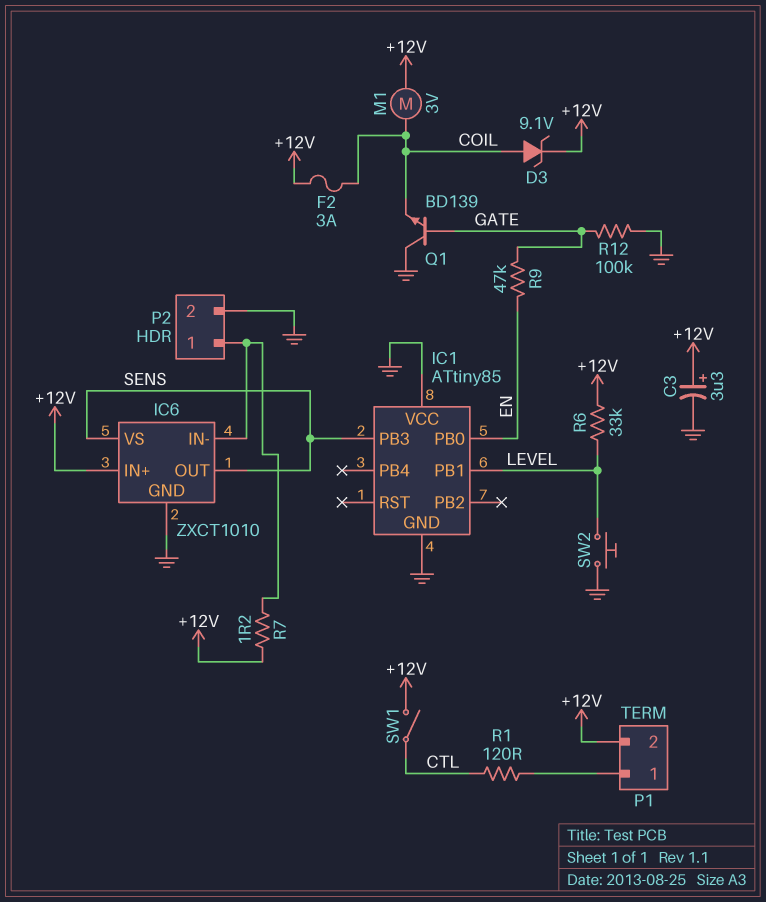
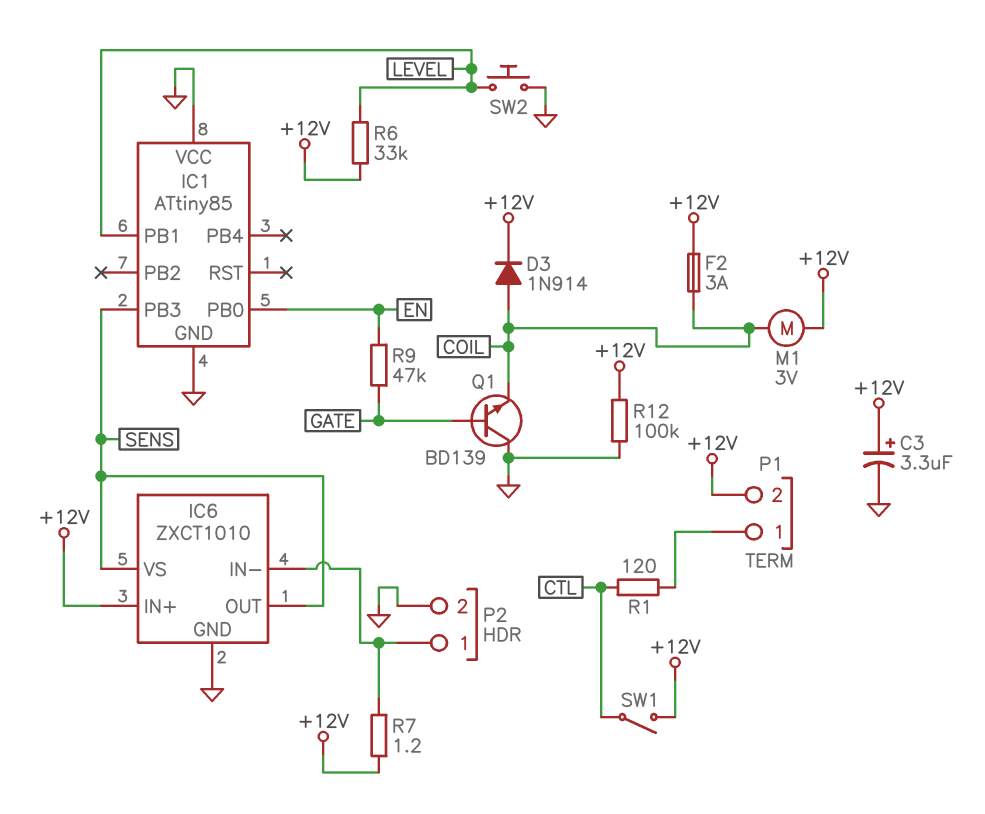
D3: zener 9.1V (A COIL, K +12V) -> diode 1N914 (A COIL, K +12V)
R12: 100k (GATE, GND) -> 100k (+12V, GND)

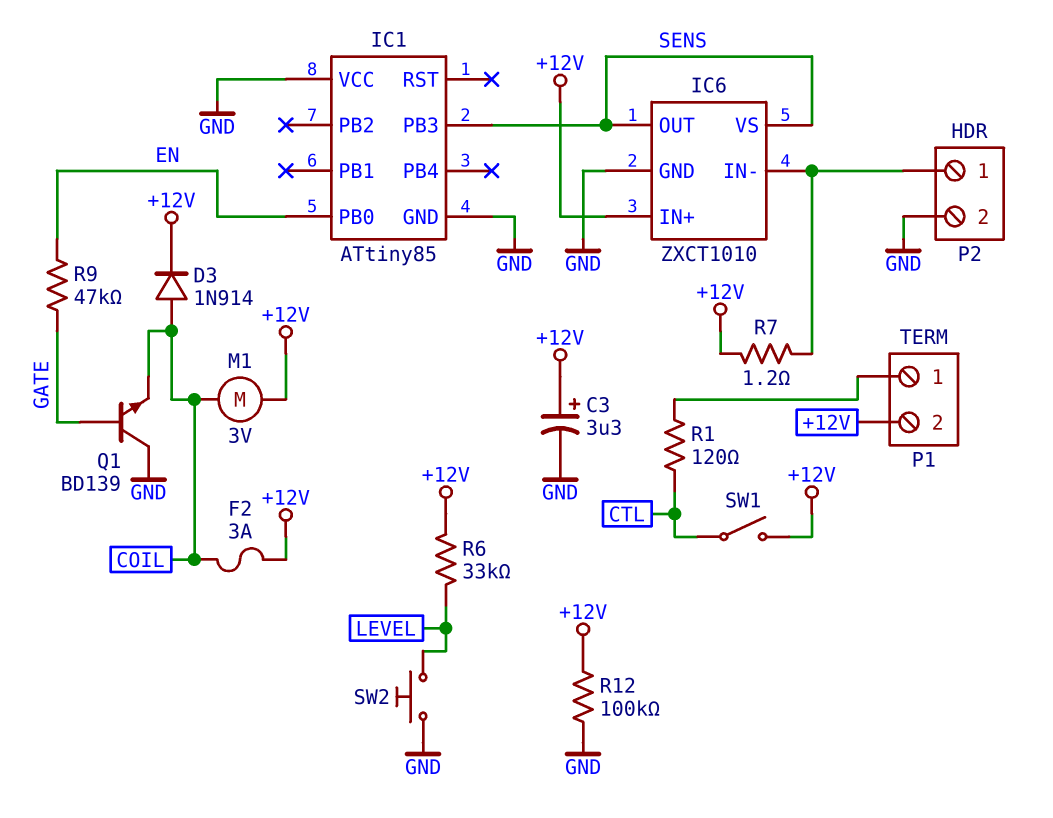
IC1 pin PB1: LEVEL -> none

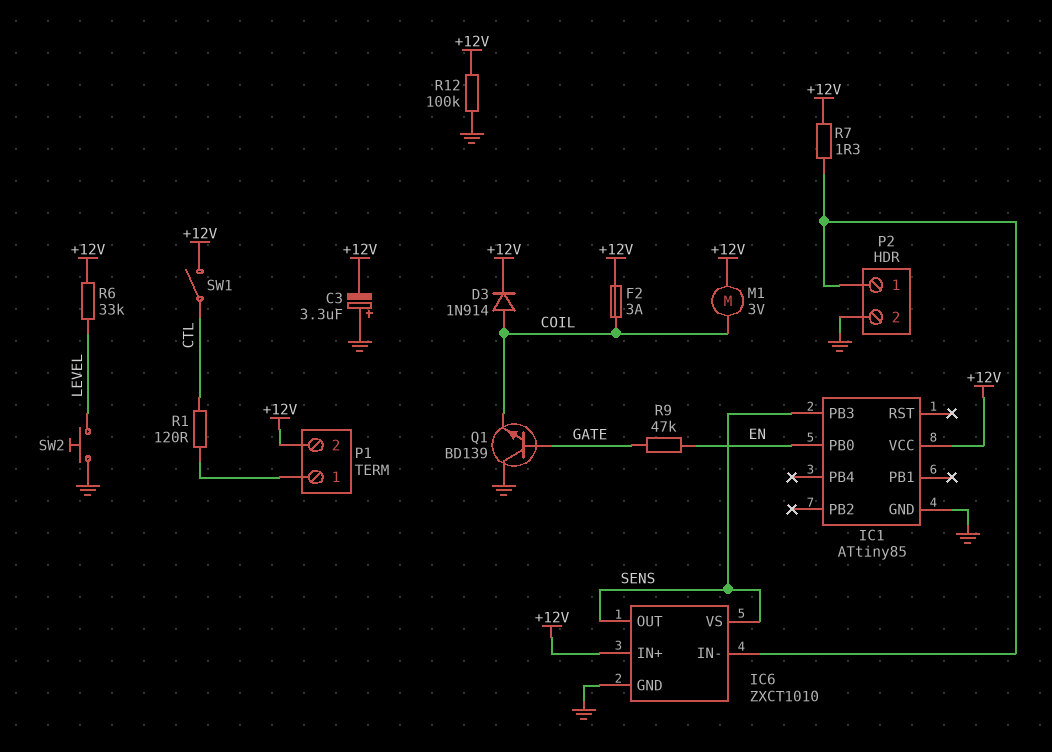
C3: 3.3uF (plus +12V, minus GND) -> 3.3uF (plus GND, minus +12V)
IC1 pin VCC: GND -> +12V
R7: 1.2 (+12V, IC6/IN-) -> 1.3 (+12V, IC6/IN-)

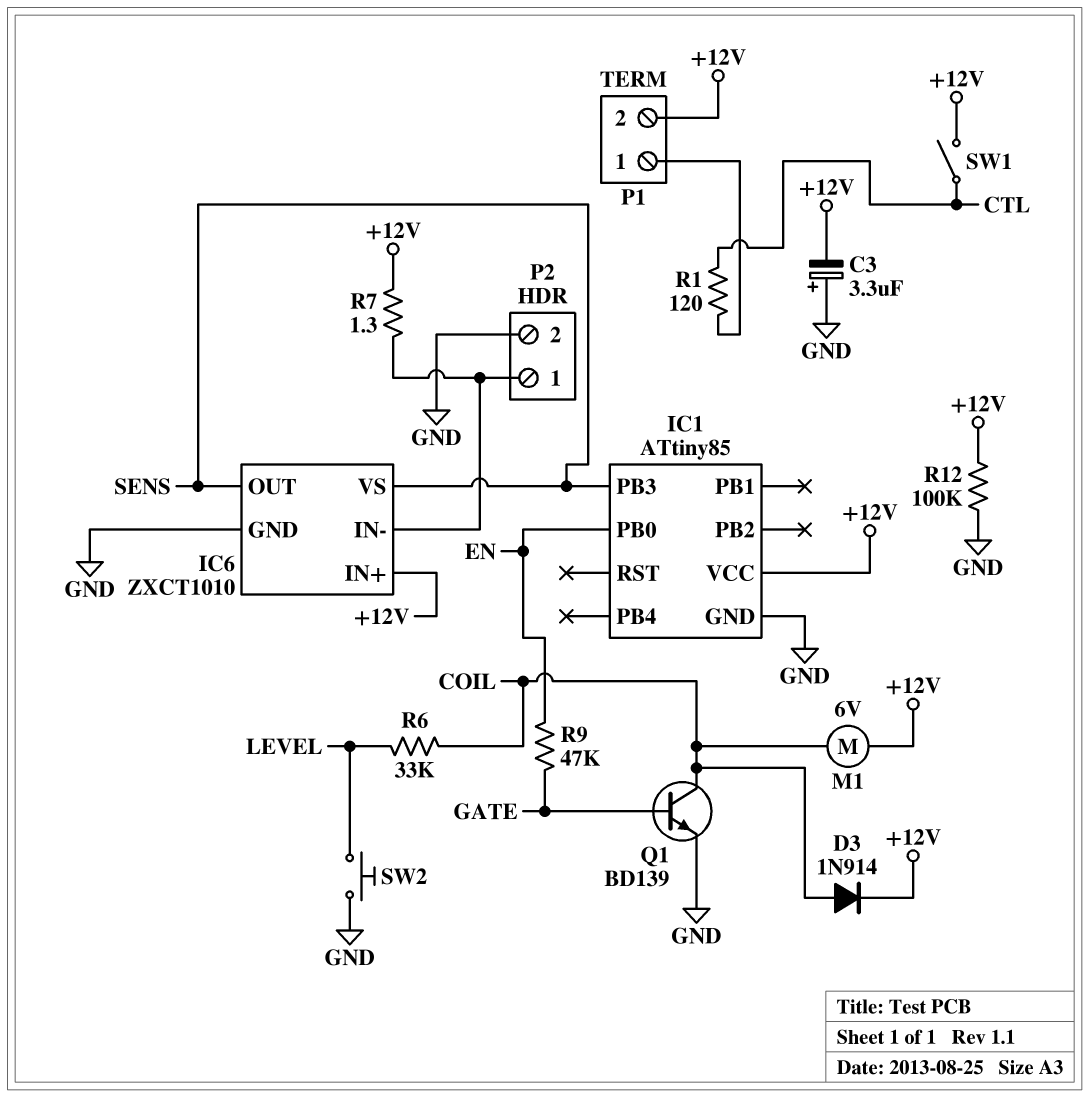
F2: 3A (+12V, COIL) -> none
M1: motor 3V (+12V, COIL) -> motor 6V (+12V, COIL)
Q1: NPN BD139 (B GATE, C GND, E COIL) -> NPN BD139 (B GATE, C COIL, E GND)
R6: 33k (+12V, LEVEL) -> 33k (COIL, LEVEL)

